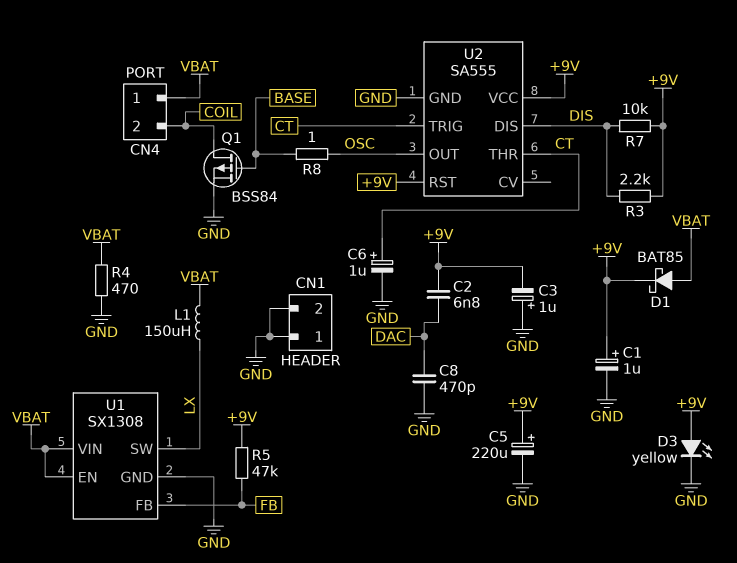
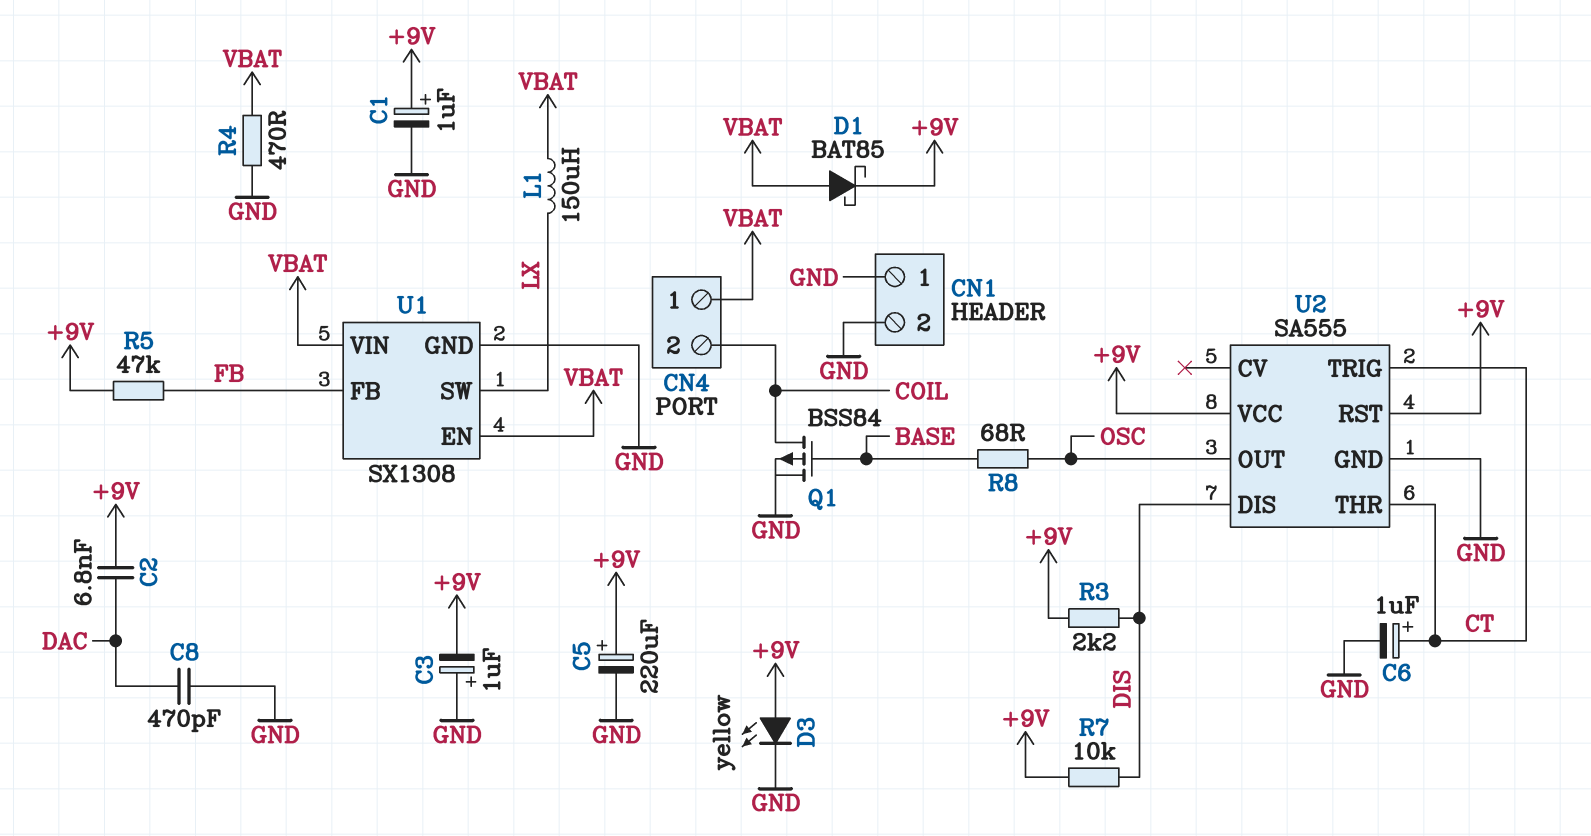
R8: 1 (BASE, OSC) -> 68 (BASE, OSC)

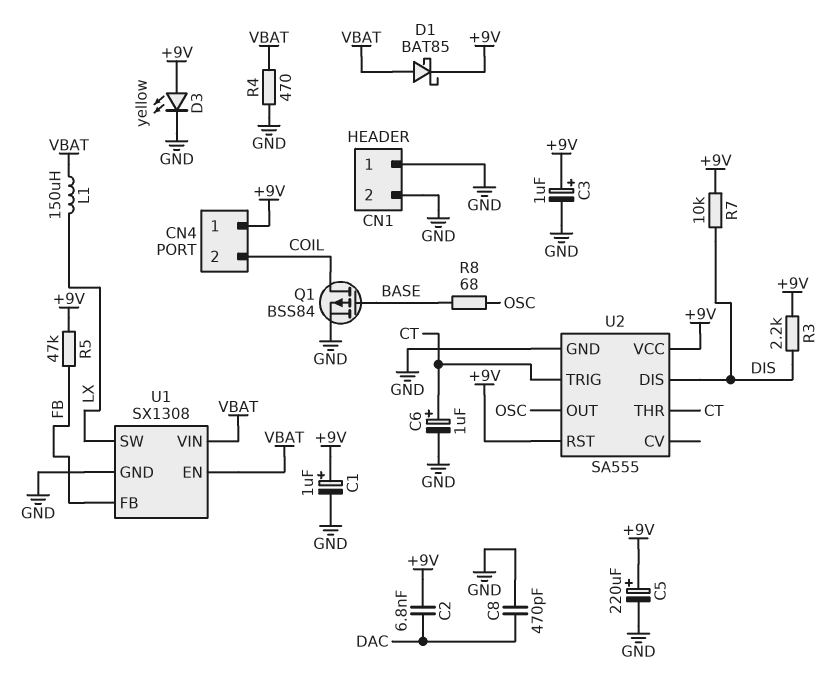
C3: 1uF (plus GND, minus +9V) -> 1uF (plus +9V, minus GND)
CN4 pin 1: VBAT -> +9V

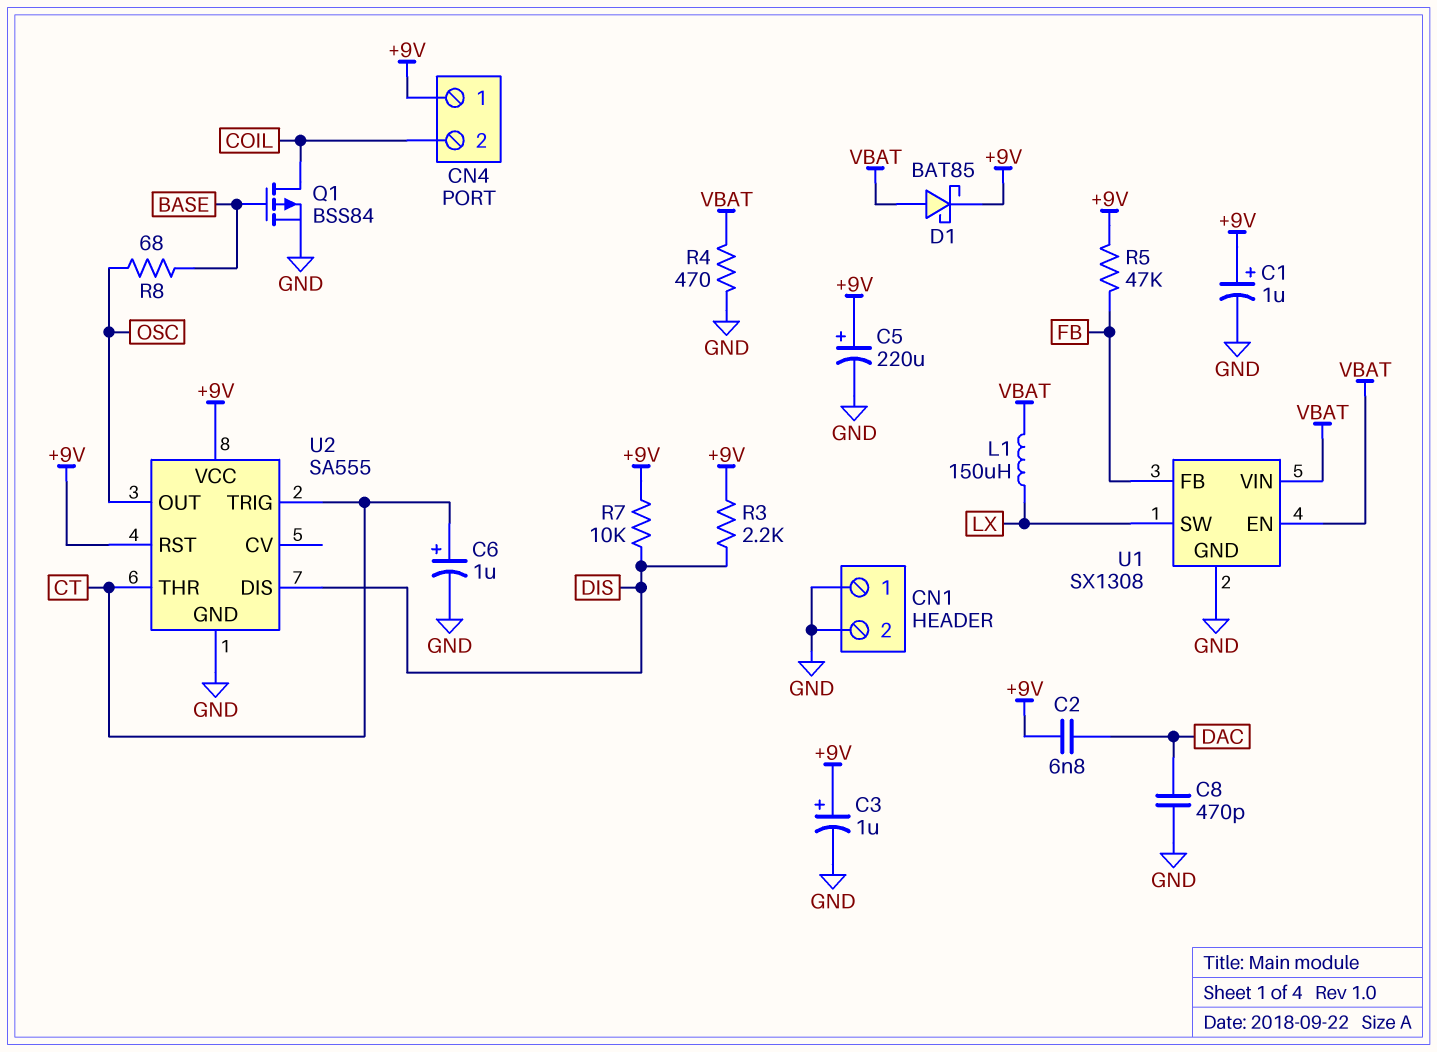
D3: LED yellow (A +9V, K GND) -> none

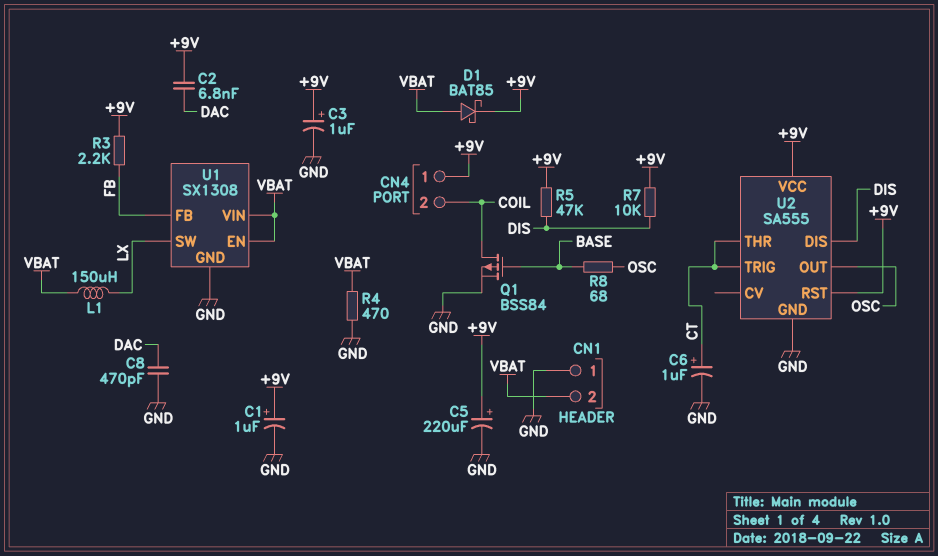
CN1 pin 2: GND -> VBAT
R3: 2.2k (+9V, DIS) -> 2.2k (+9V, FB)
R5: 47k (+9V, FB) -> 47k (+9V, DIS)

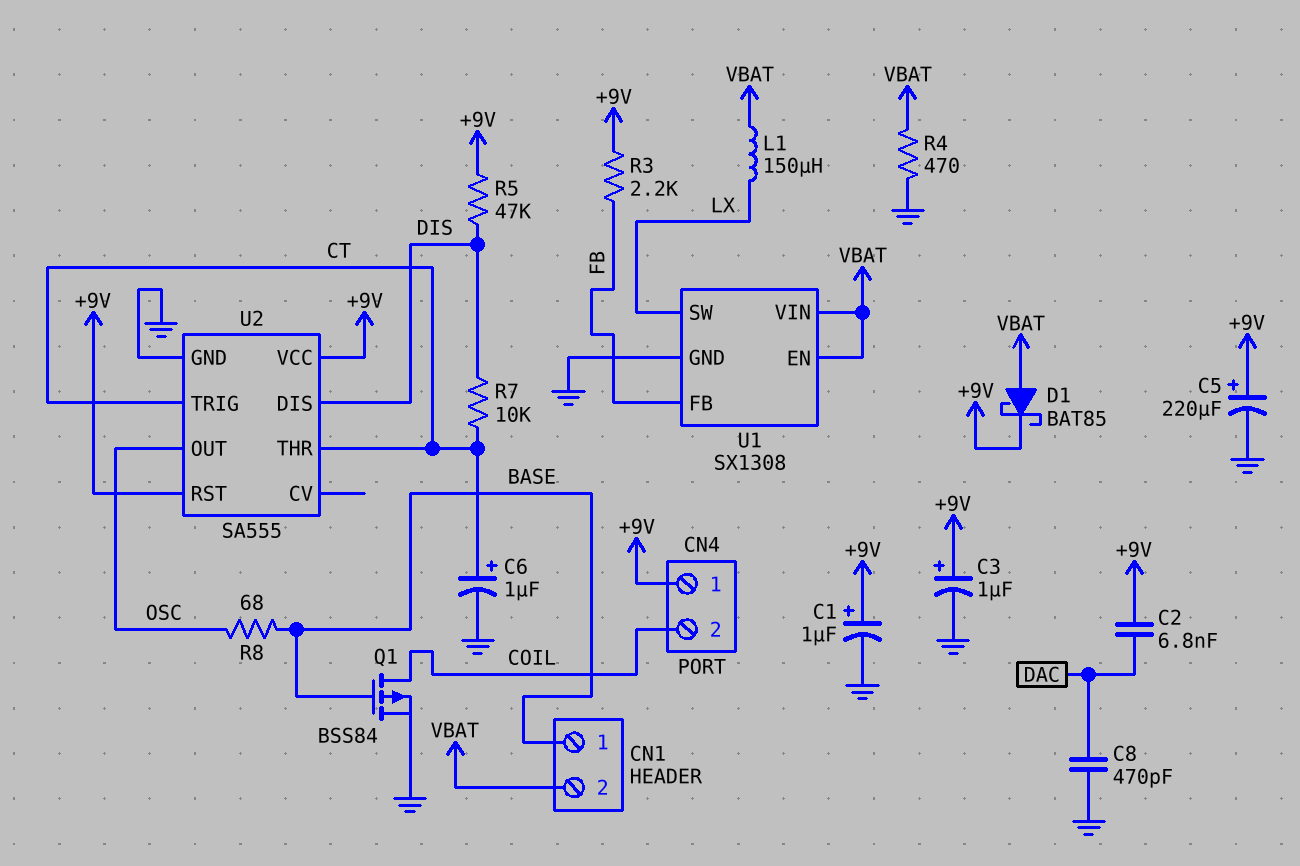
CN1 pin 1: GND -> BASE
R7: 10k (+9V, DIS) -> 10k (CT, DIS)

